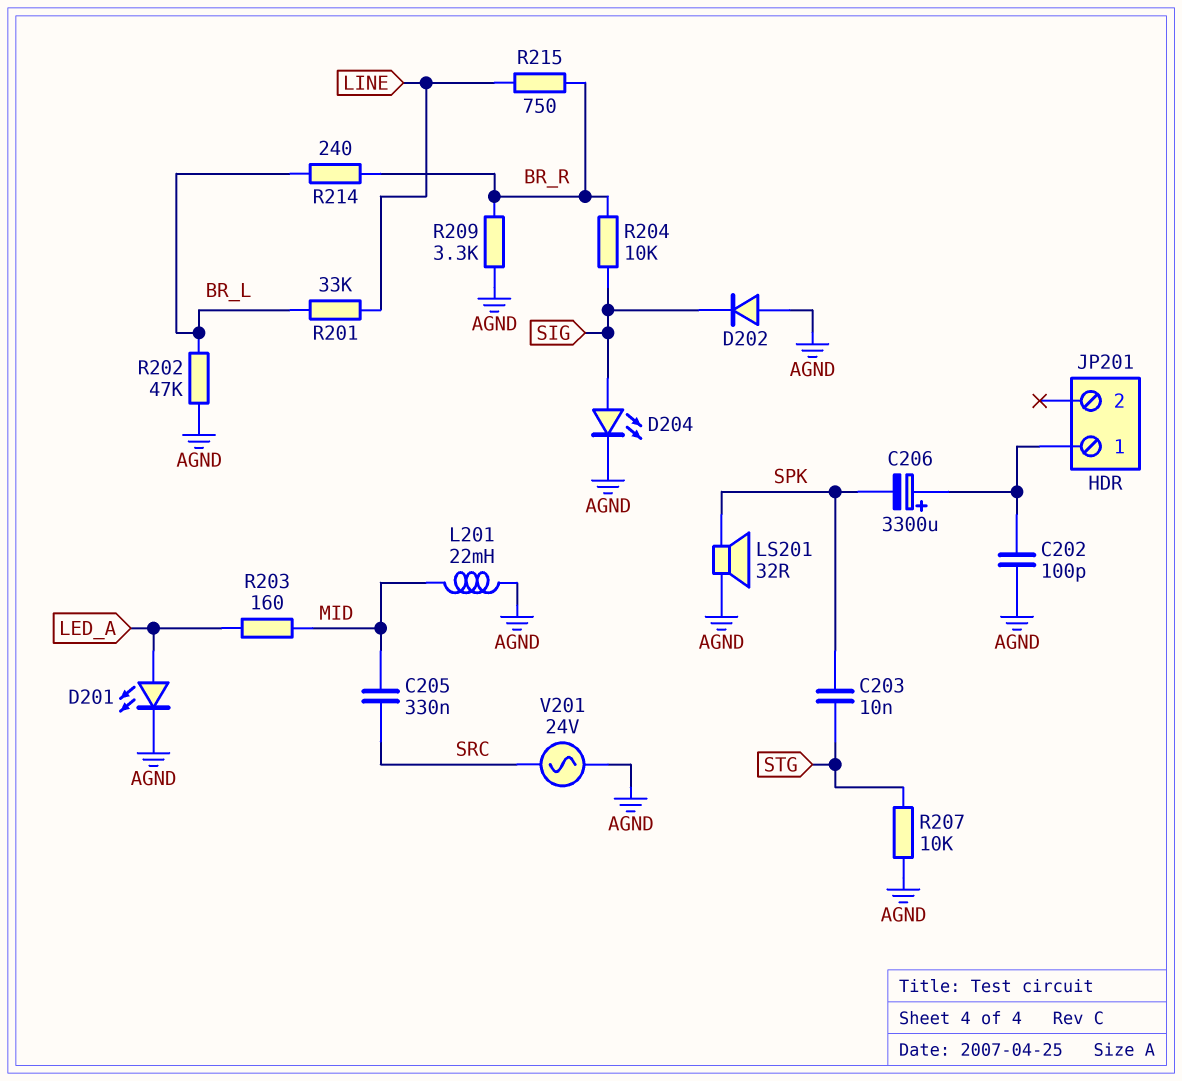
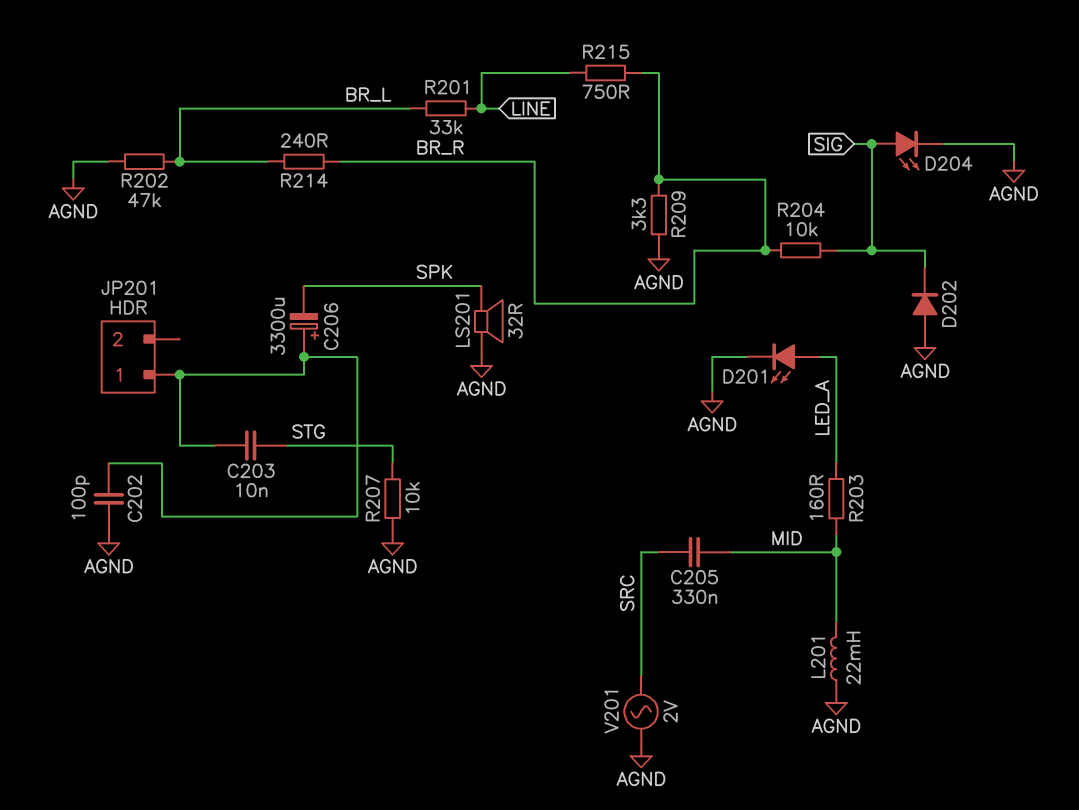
C203: 10nF (SPK, STG) -> 10nF (JP201/1, STG)
V201: AC 24V (AGND, SRC) -> AC 2V (AGND, SRC)

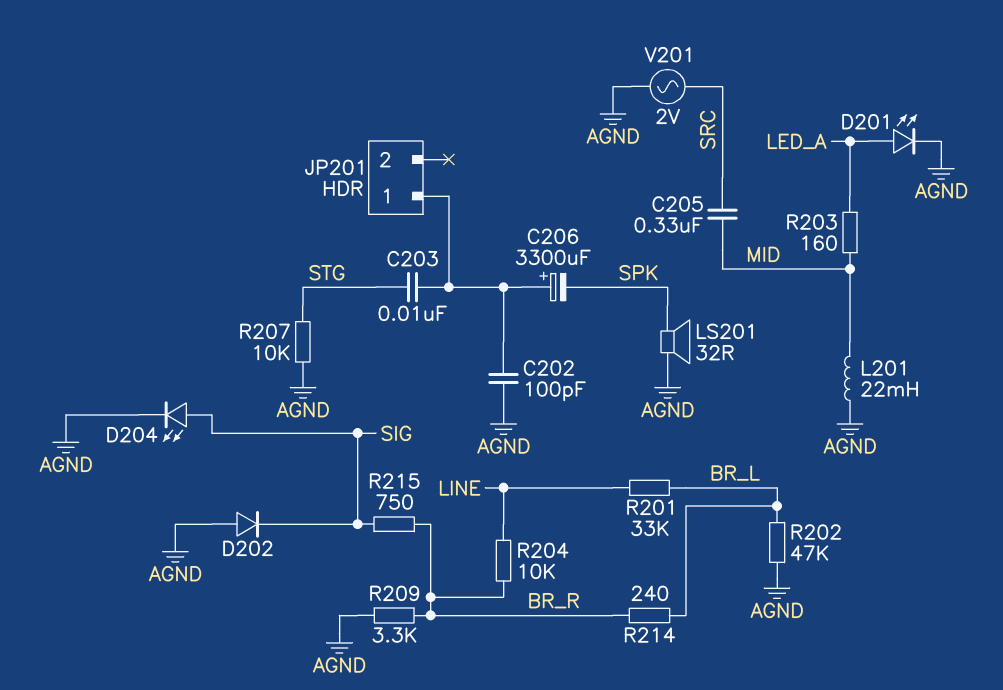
R204: 10k (BR_R, SIG) -> 10k (BR_R, LINE)
R215: 750 (BR_R, LINE) -> 750 (BR_R, SIG)

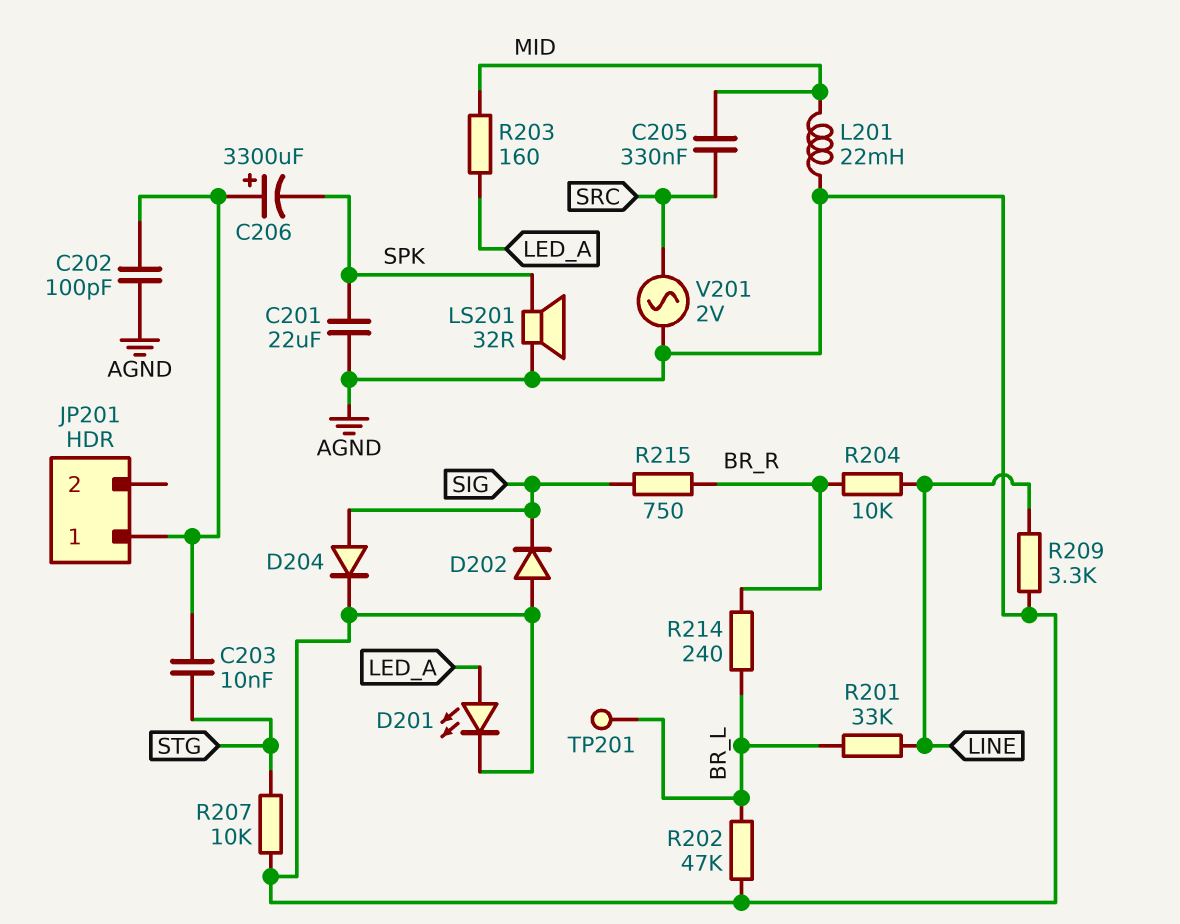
C201: none -> 22uF (AGND, SPK)
D204: LED (A SIG, K AGND) -> diode (A SIG, K AGND)
R209: 3.3k (AGND, BR_R) -> 3.3k (AGND, LINE)
TP201: none -> test point (BR_L)

